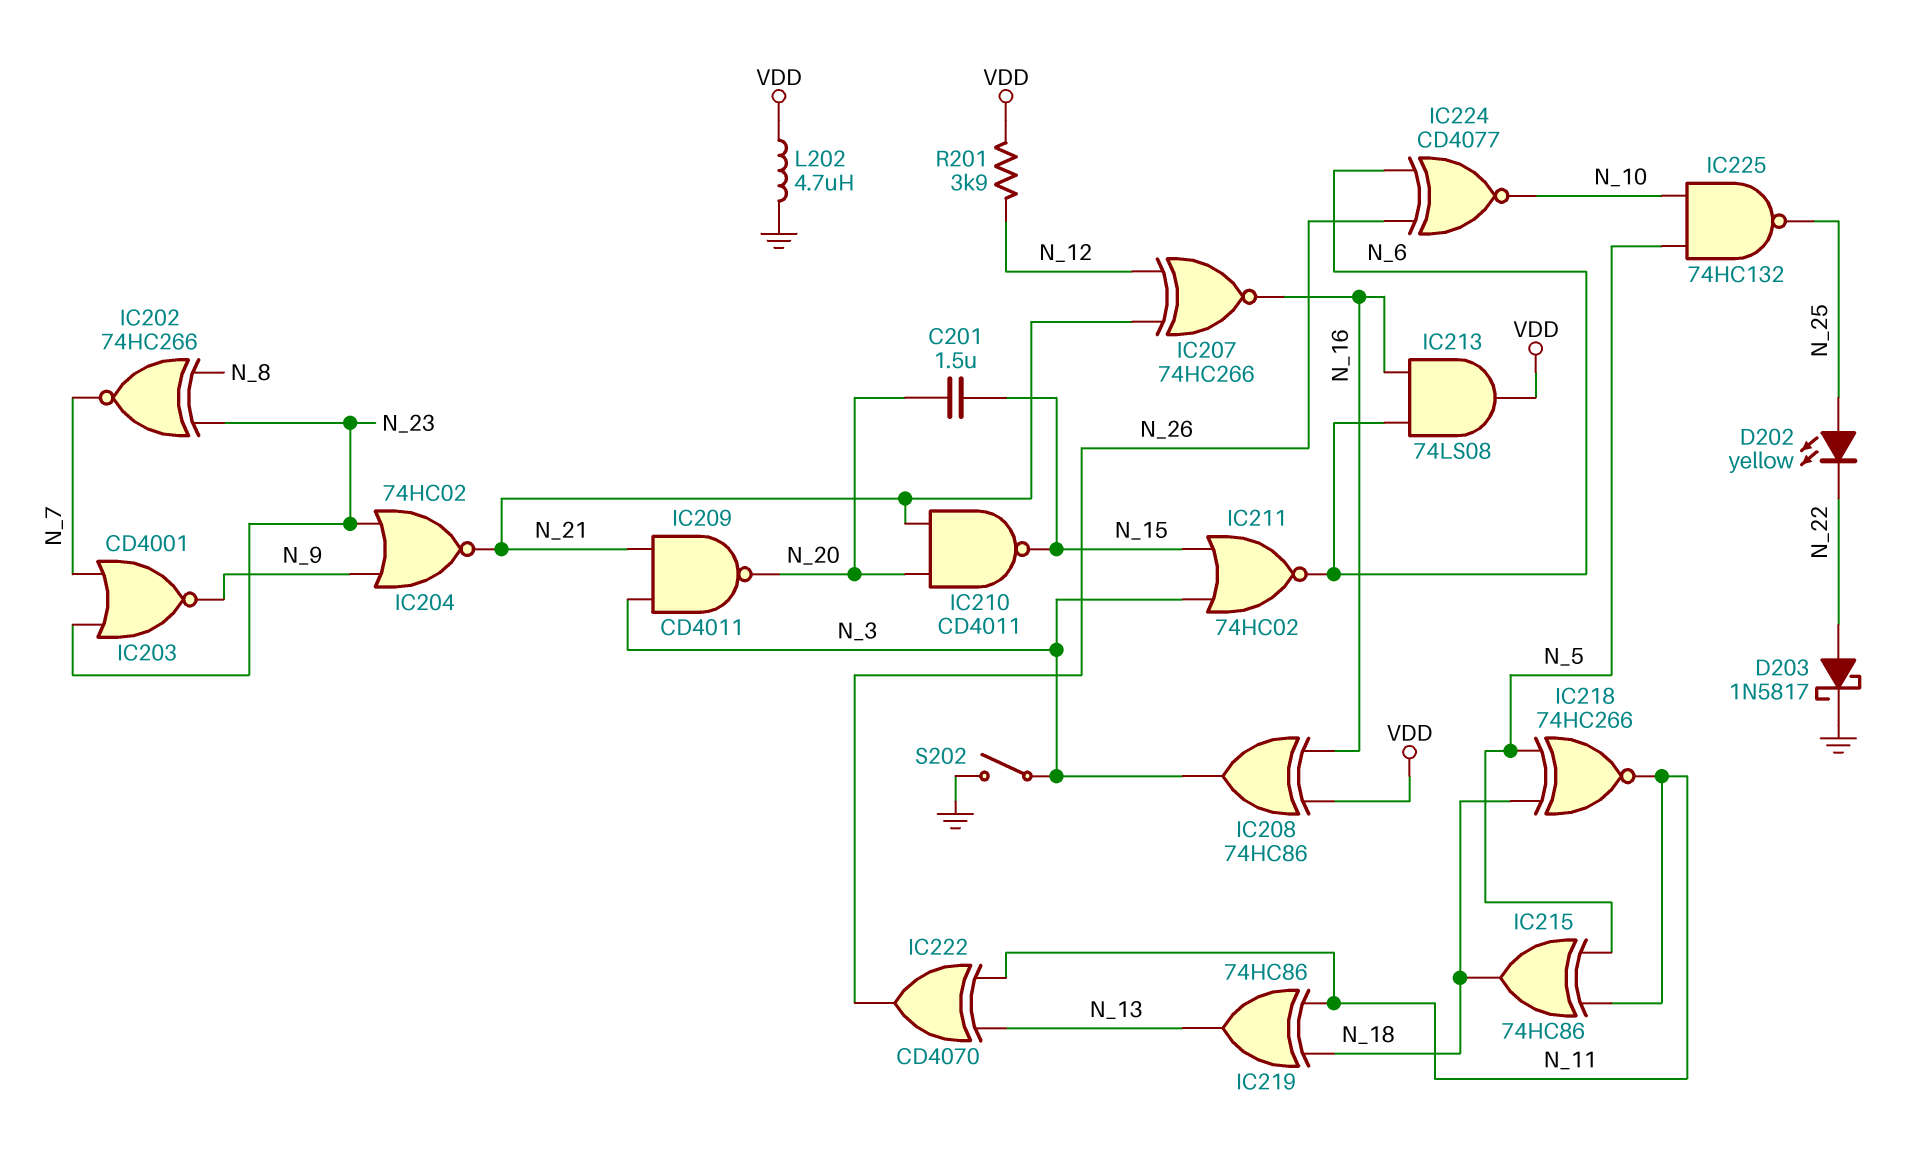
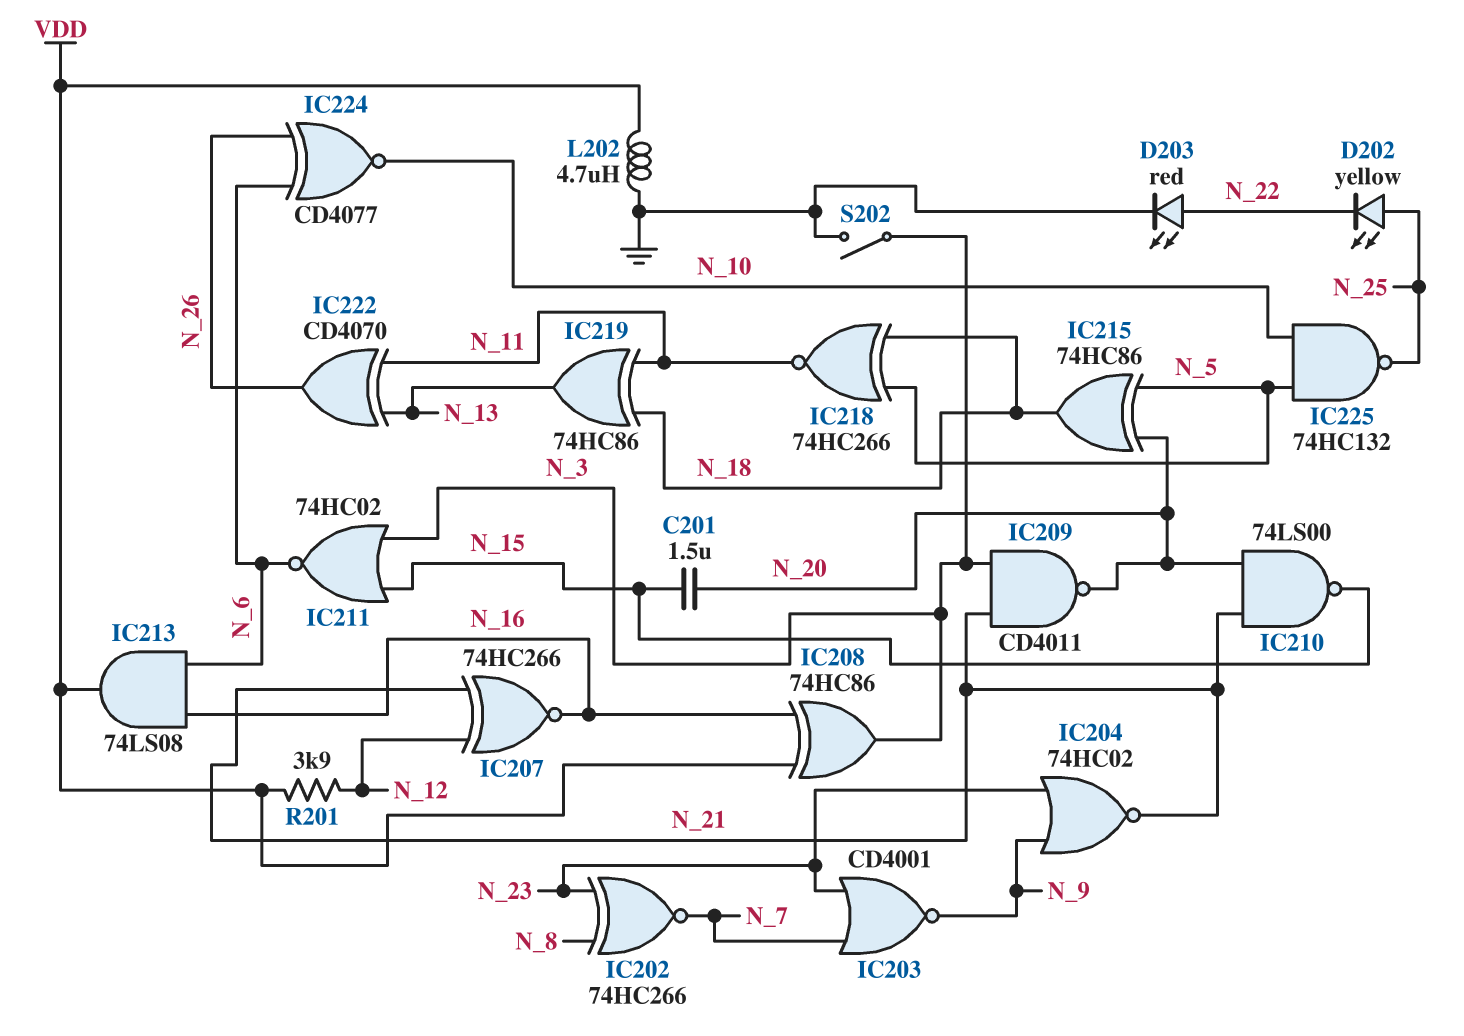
D203: schottky 1N5817 (A N_22, K GND) -> LED red (A N_22, K GND)
IC210: NAND CD4011 (in N_20, in N_21, out N_15) -> NAND 74LS00 (in N_20, in N_21, out N_15)
IC215: XOR 74HC86 (in N_5, in N_11, out N_18) -> XOR 74HC86 (in N_5, in N_20, out N_18)

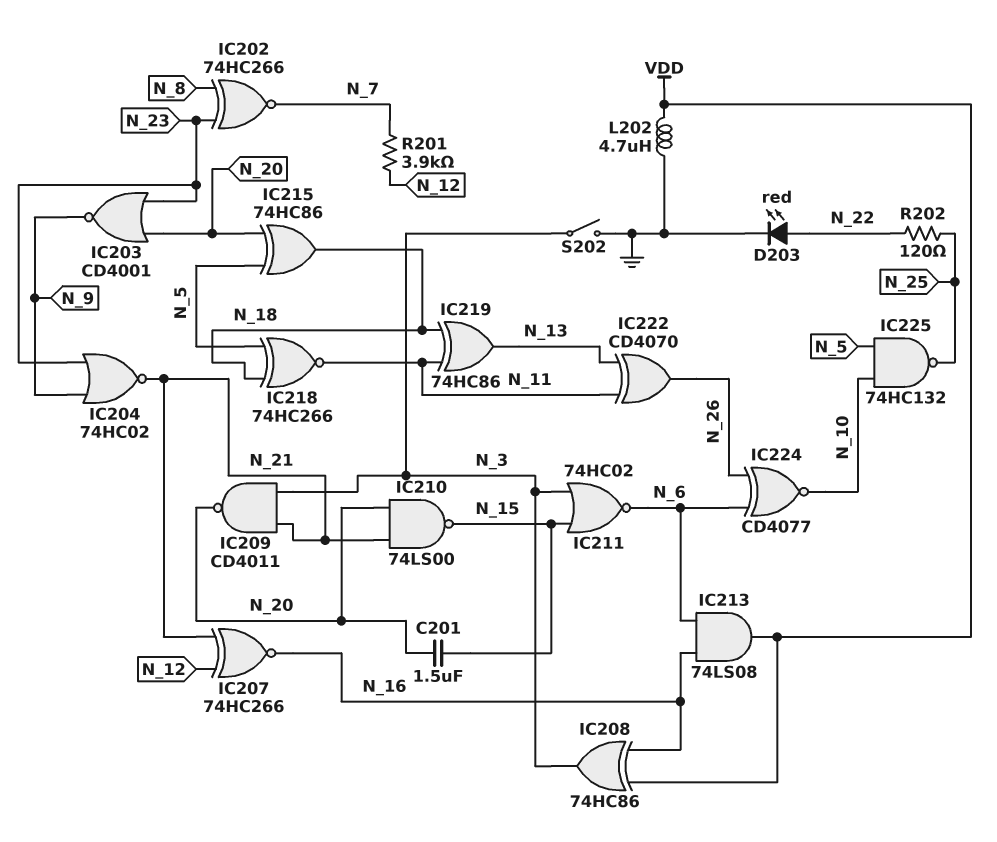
D202: LED yellow (A N_25, K N_22) -> none
IC203: NOR CD4001 (in N_7, in N_23, out N_9) -> NOR CD4001 (in N_20, in N_23, out N_9)
R201: 3.9k (N_12, VDD) -> 3.9k (N_7, N_12)
R202: none -> 120 (N_22, N_25)

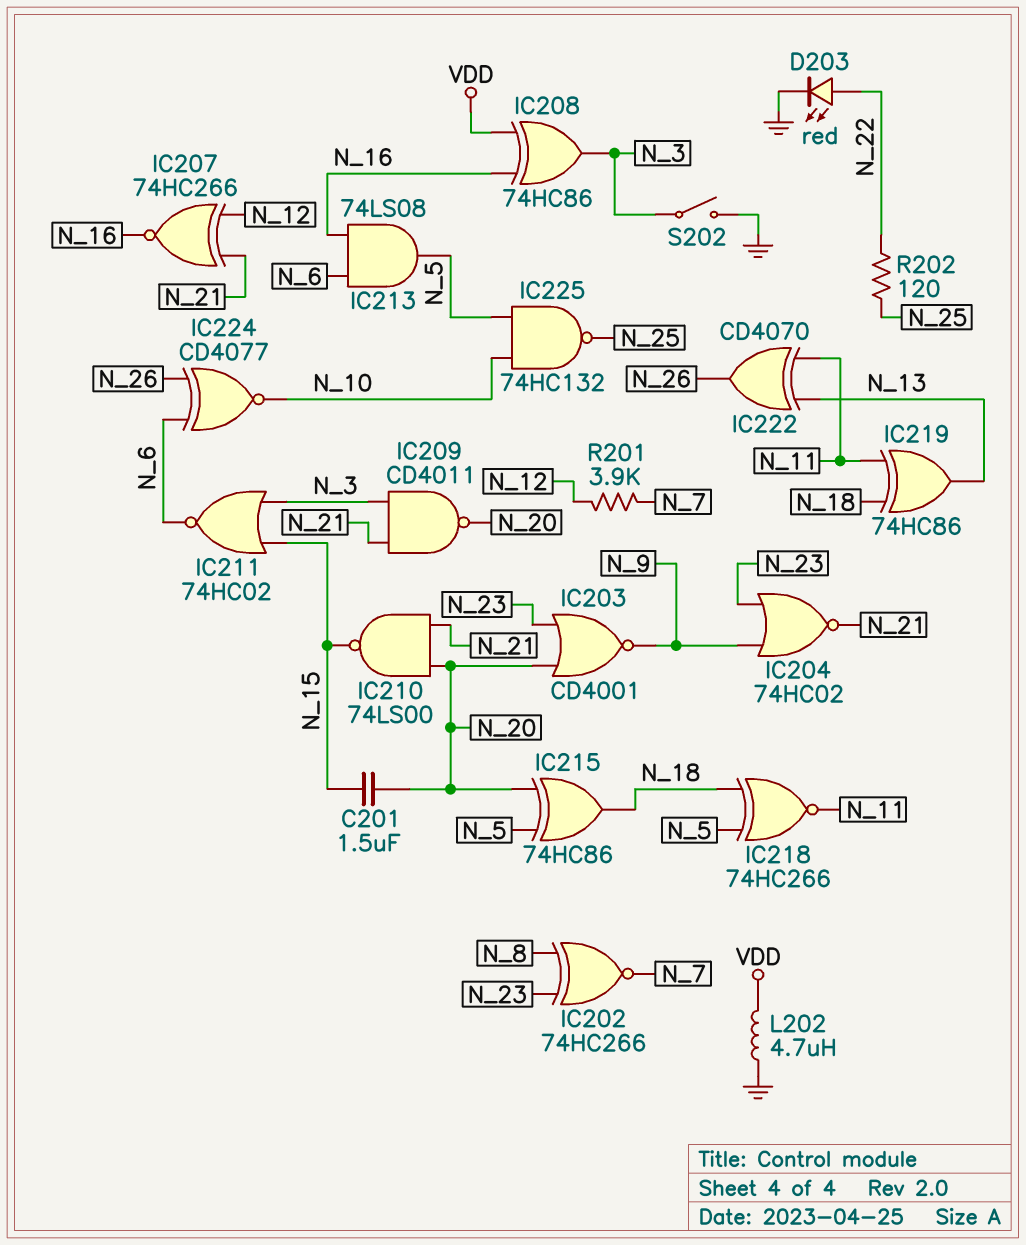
IC213: AND 74LS08 (in N_6, in N_16, out VDD) -> AND 74LS08 (in N_6, in N_16, out N_5)

